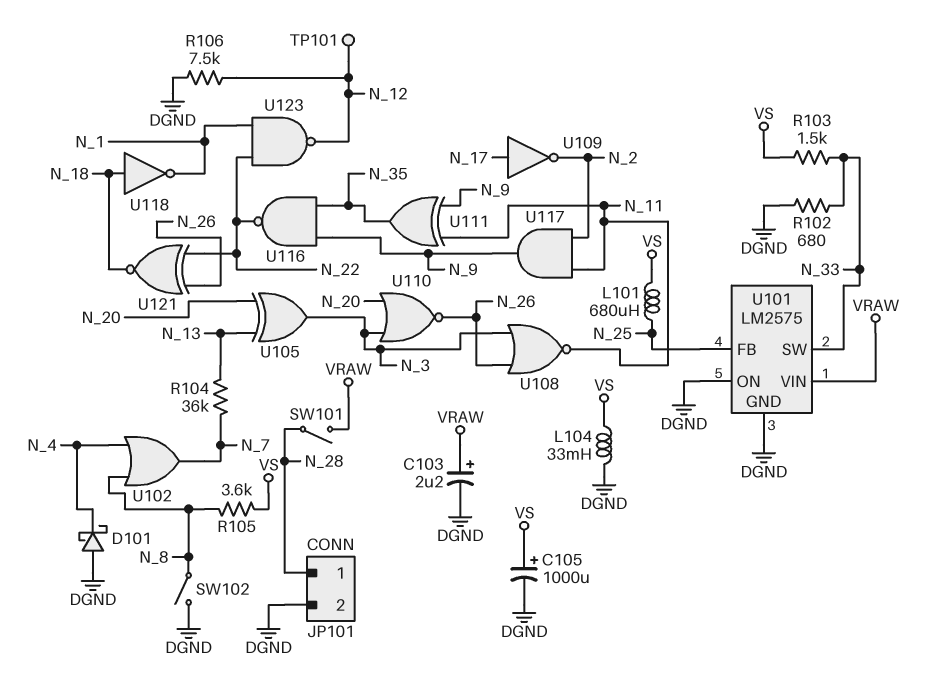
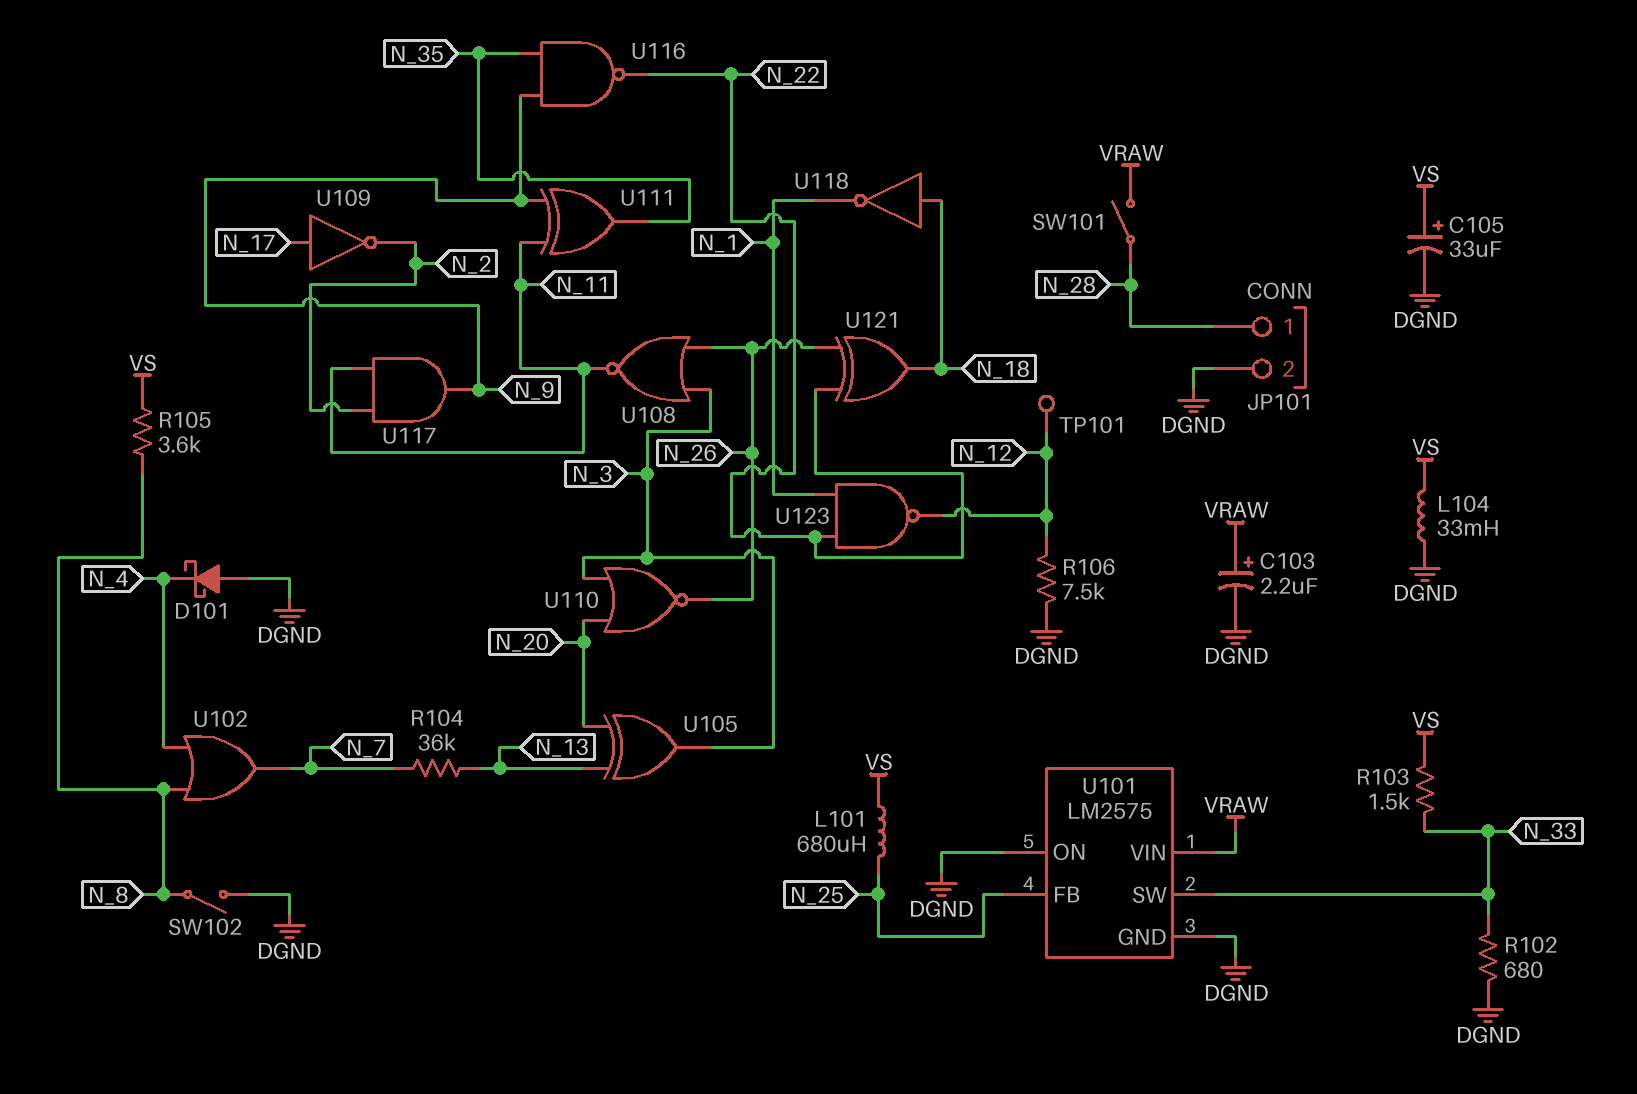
C105: 1000uF (plus VS, minus DGND) -> 33uF (plus VS, minus DGND)
U121: XNOR (in N_22, in N_26, out N_18) -> XOR (in N_22, in N_26, out N_18)

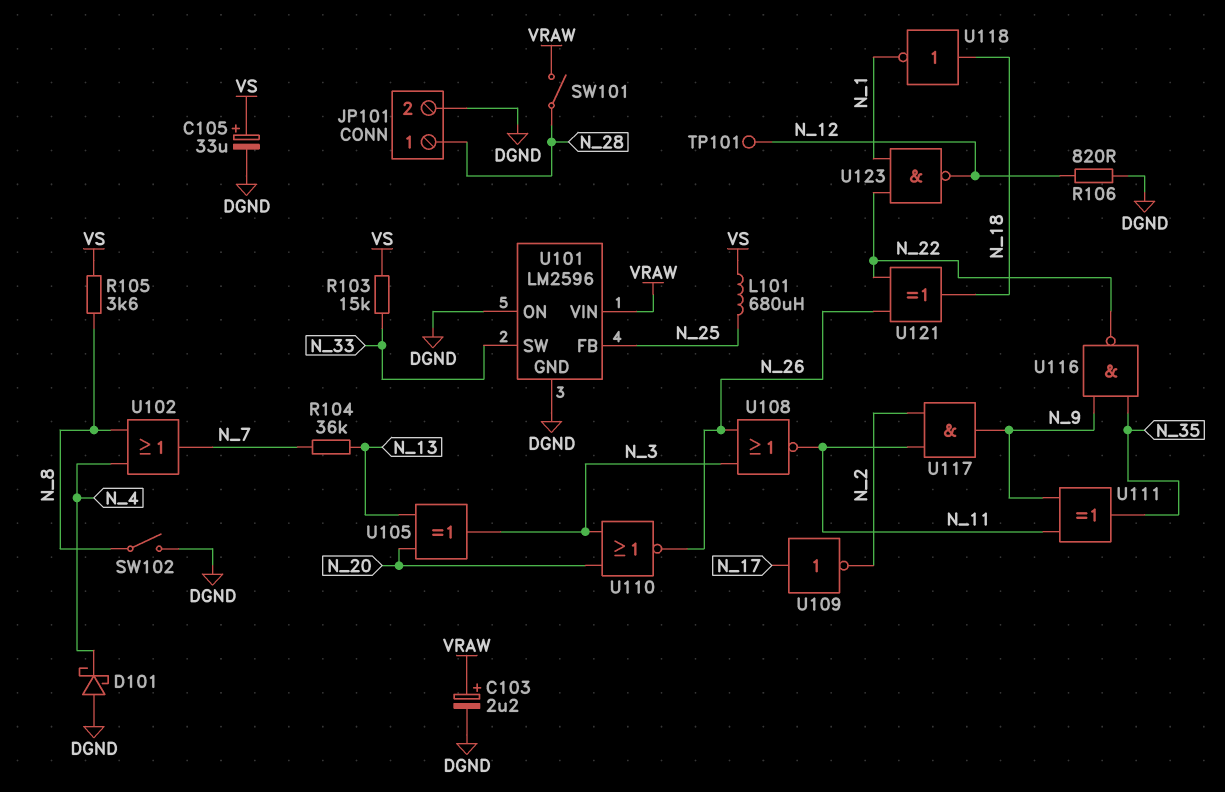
L104: 33mH (DGND, VS) -> none
R102: 680 (DGND, N_33) -> none
R103: 1.5k (N_33, VS) -> 15k (N_33, VS)
R106: 7.5k (DGND, N_12) -> 820 (DGND, N_12)
U101: LM2575 -> LM2596

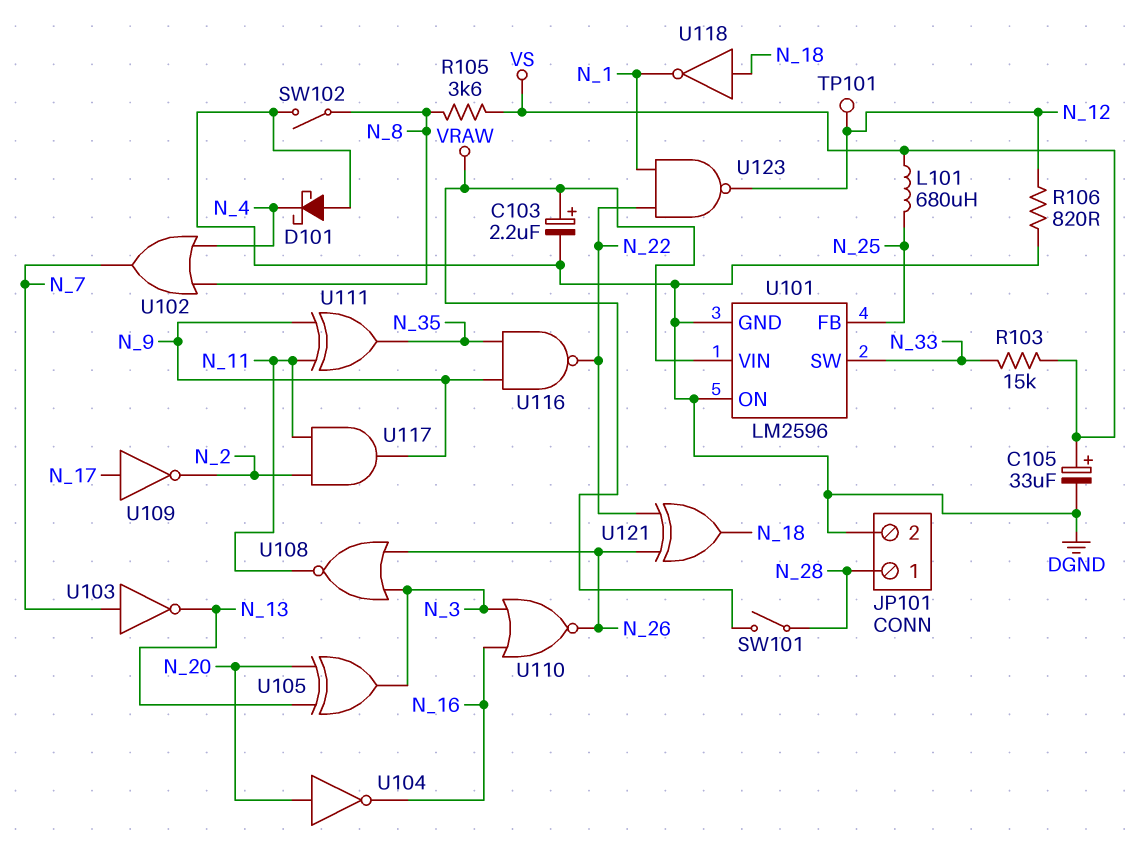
R104: 36k (N_7, N_13) -> none
U103: none -> NOT (in N_7, out N_13)
U104: none -> NOT (in N_20, out N_16)
U110: NOR (in N_3, in N_20, out N_26) -> NOR (in N_3, in N_16, out N_26)

